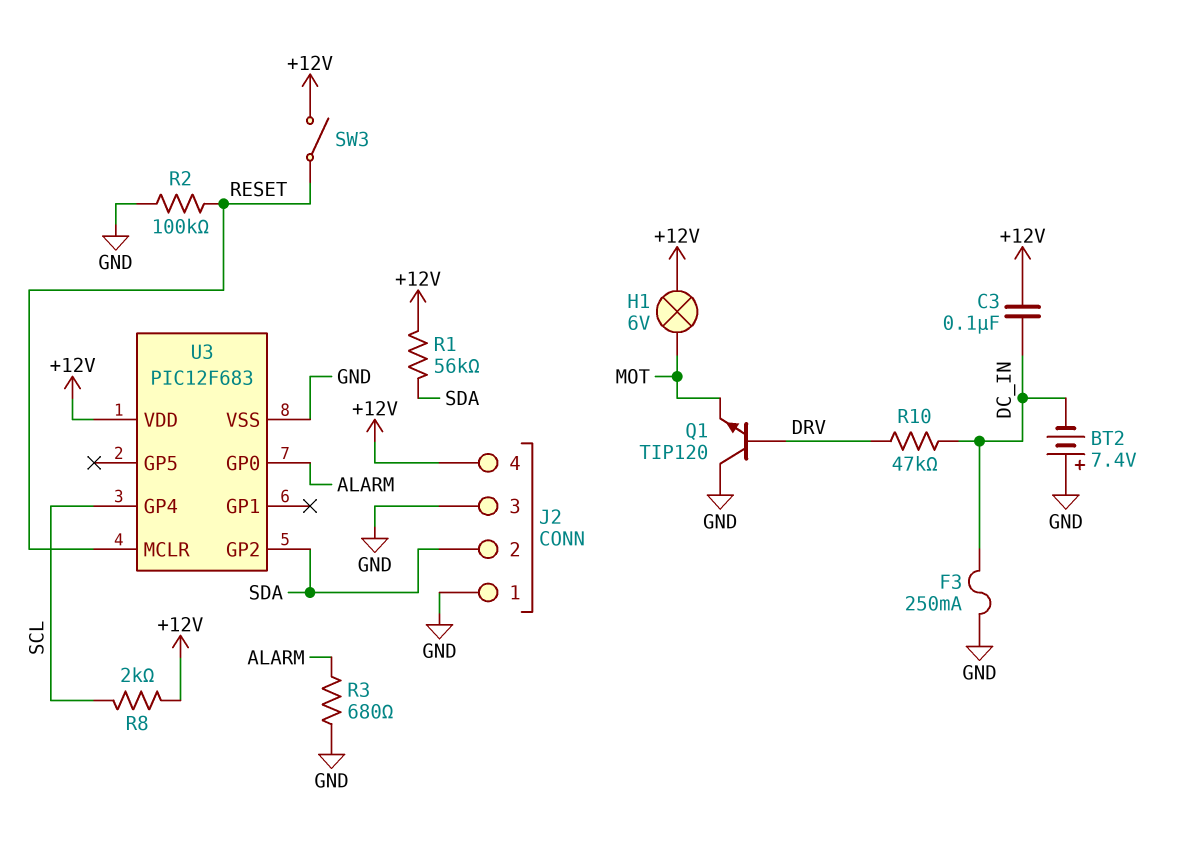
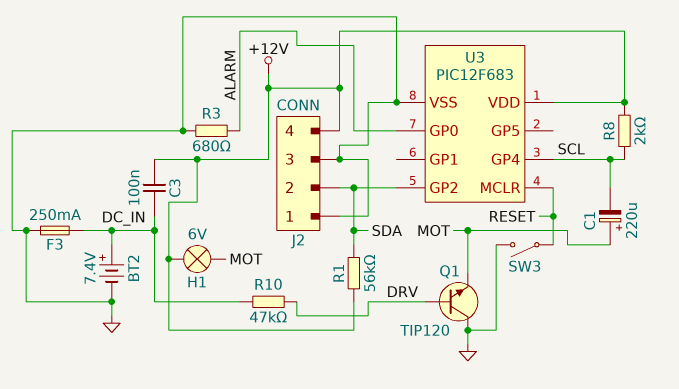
BT2: 7.4V (plus GND, minus DC_IN) -> 7.4V (plus DC_IN, minus GND)
C1: none -> 220uF (plus MOT, minus SCL)
R2: 100k (GND, RESET) -> none
SW3: switch (+12V, RESET) -> switch (GND, RESET)

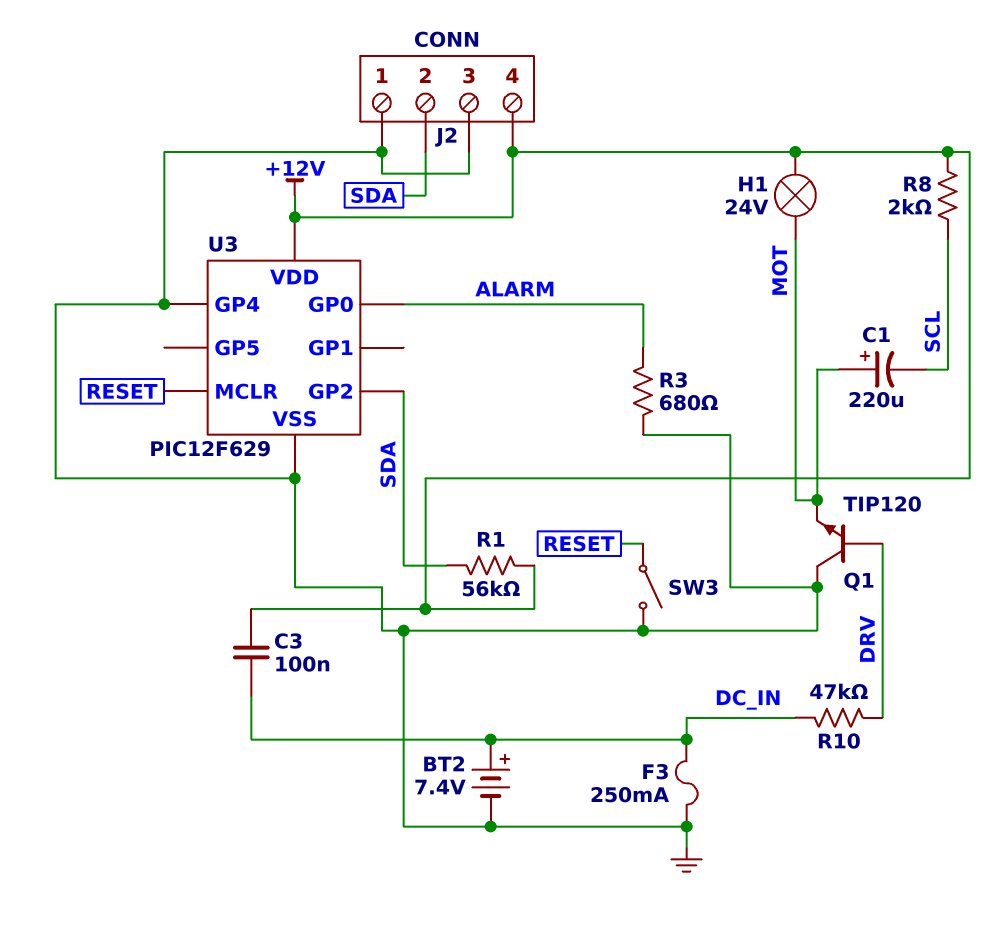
H1: lamp 6V (+12V, MOT) -> lamp 24V (+12V, MOT)
U3: PIC12F683 -> PIC12F629
U3 pin GP4: SCL -> GND

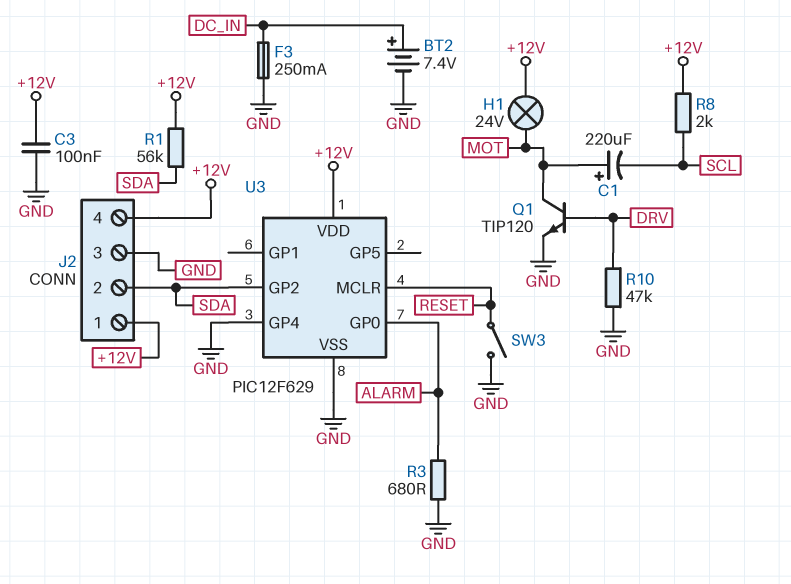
C3: 100nF (+12V, DC_IN) -> 100nF (+12V, GND)
J2 pin 1: GND -> +12V
Q1: NPN TIP120 (B DRV, C GND, E MOT) -> NPN TIP120 (B DRV, C MOT, E GND)
R10: 47k (DC_IN, DRV) -> 47k (DRV, GND)

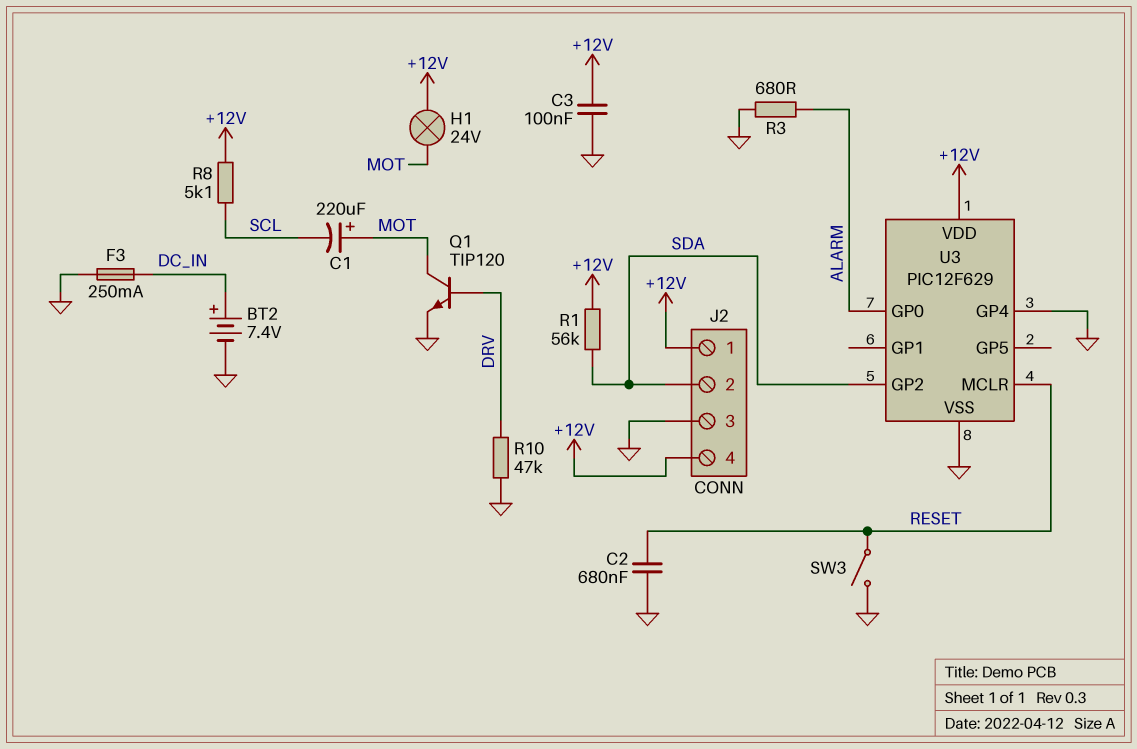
C2: none -> 680nF (GND, RESET)
R8: 2k (+12V, SCL) -> 5.1k (+12V, SCL)

